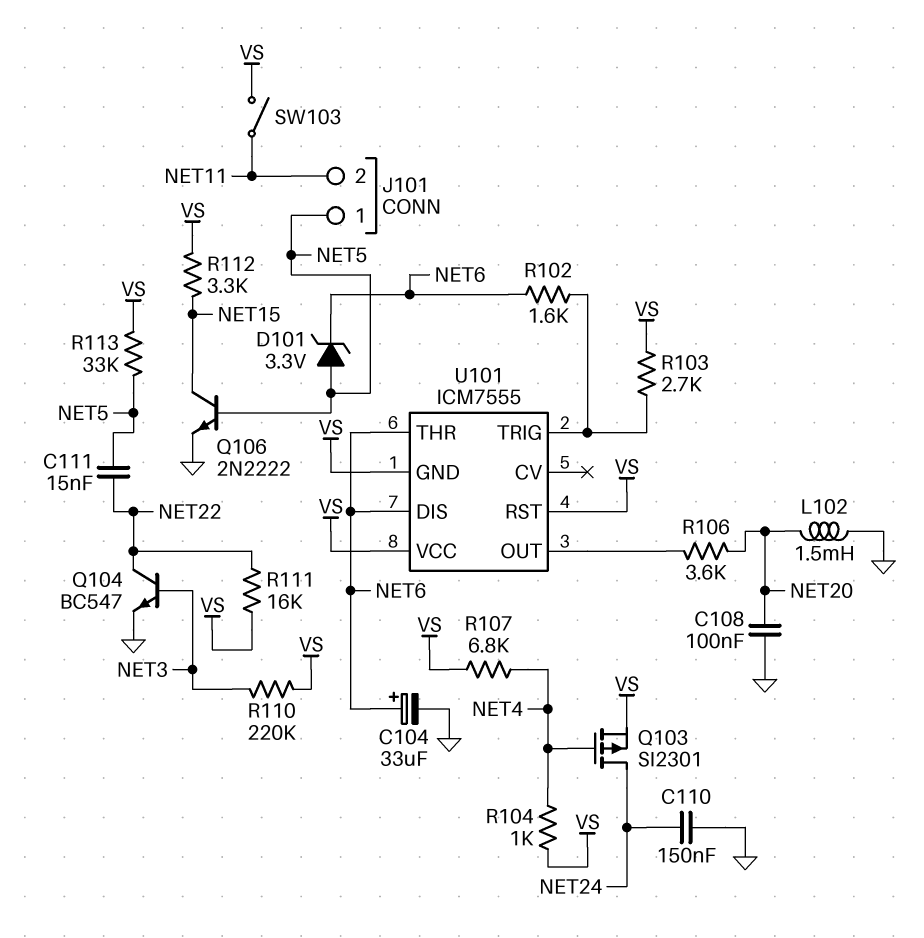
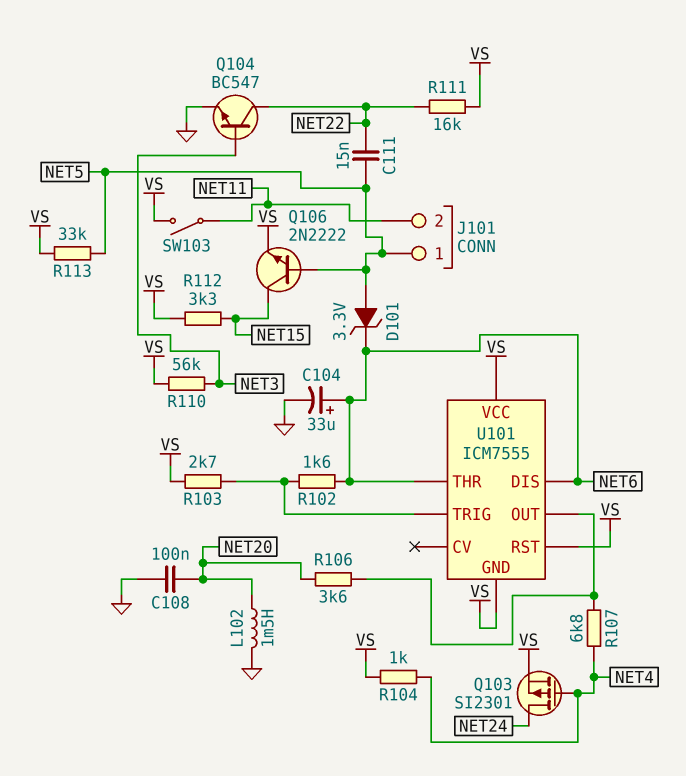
C110: 150nF (GND, NET24) -> none
Q106: NPN 2N2222 (B NET5, C NET15, E GND) -> NPN 2N2222 (B NET5, C NET15, E VS)
R107: 6.8k (NET4, VS) -> 6.8k (NET4, U101/OUT)
R110: 220k (NET3, VS) -> 56k (NET3, VS)

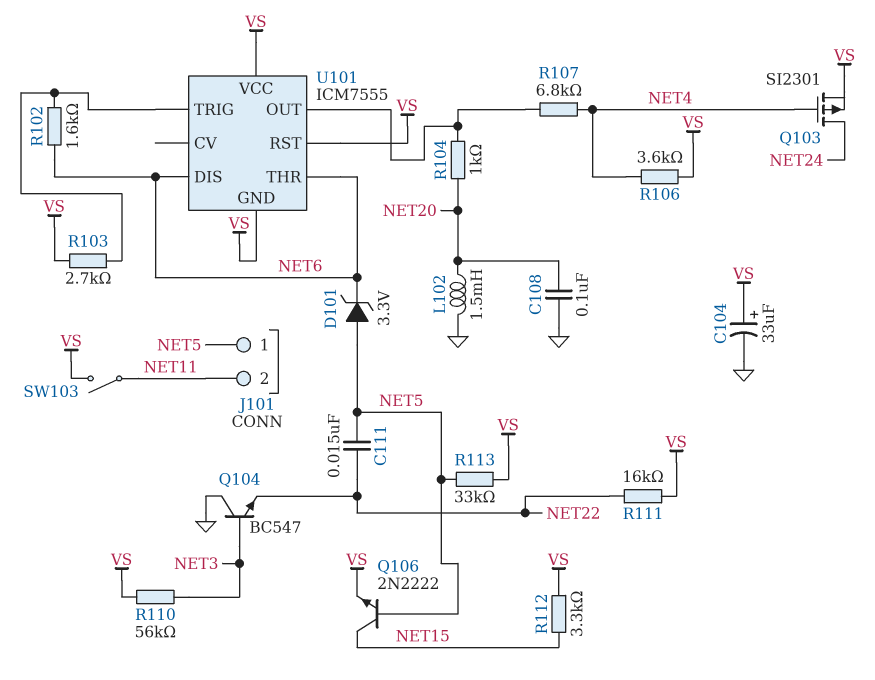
C104: 33uF (plus NET6, minus GND) -> 33uF (plus VS, minus GND)
Q104: NPN BC547 (B NET3, C NET22, E GND) -> NPN BC547 (B NET3, C GND, E NET22)
R104: 1k (NET4, VS) -> 1k (NET20, U101/OUT)
R106: 3.6k (NET20, U101/OUT) -> 3.6k (NET4, VS)

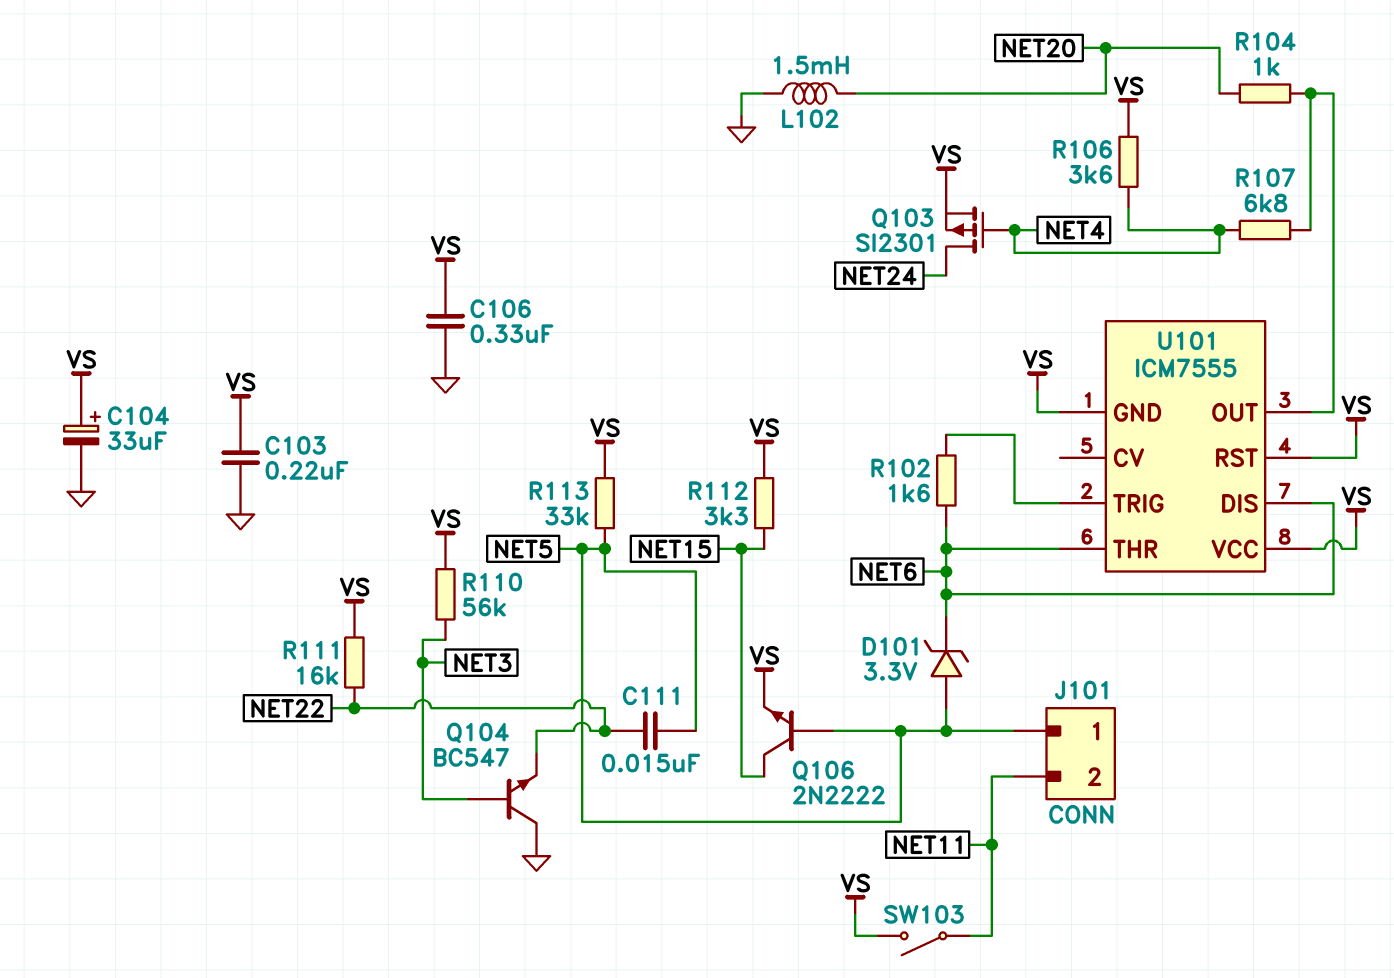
C103: none -> 220nF (GND, VS)
C106: none -> 330nF (GND, VS)
C108: 100nF (GND, NET20) -> none
R103: 2.7k (U101/TRIG, VS) -> none

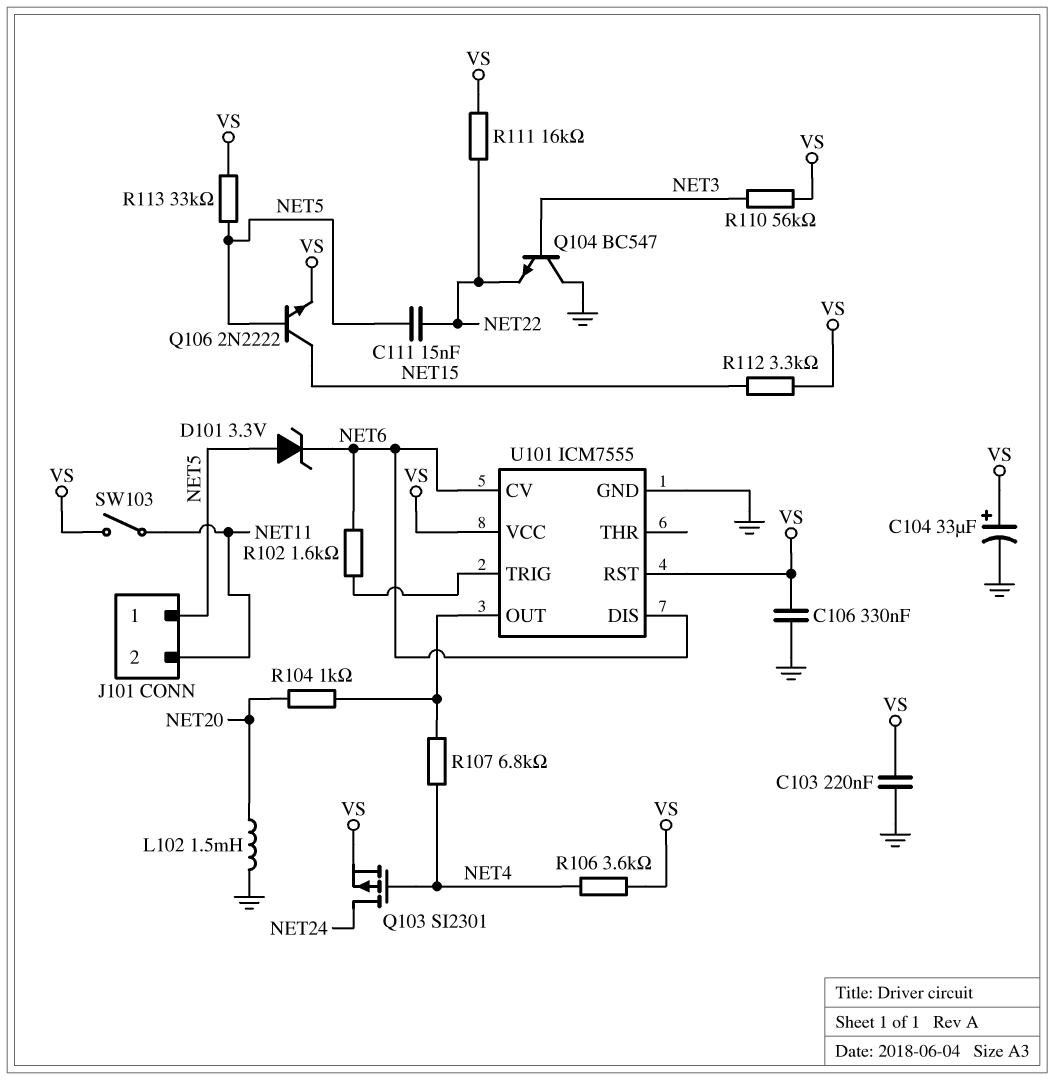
U101 pin CV: none -> NET6
U101 pin GND: VS -> GND
U101 pin THR: NET6 -> none

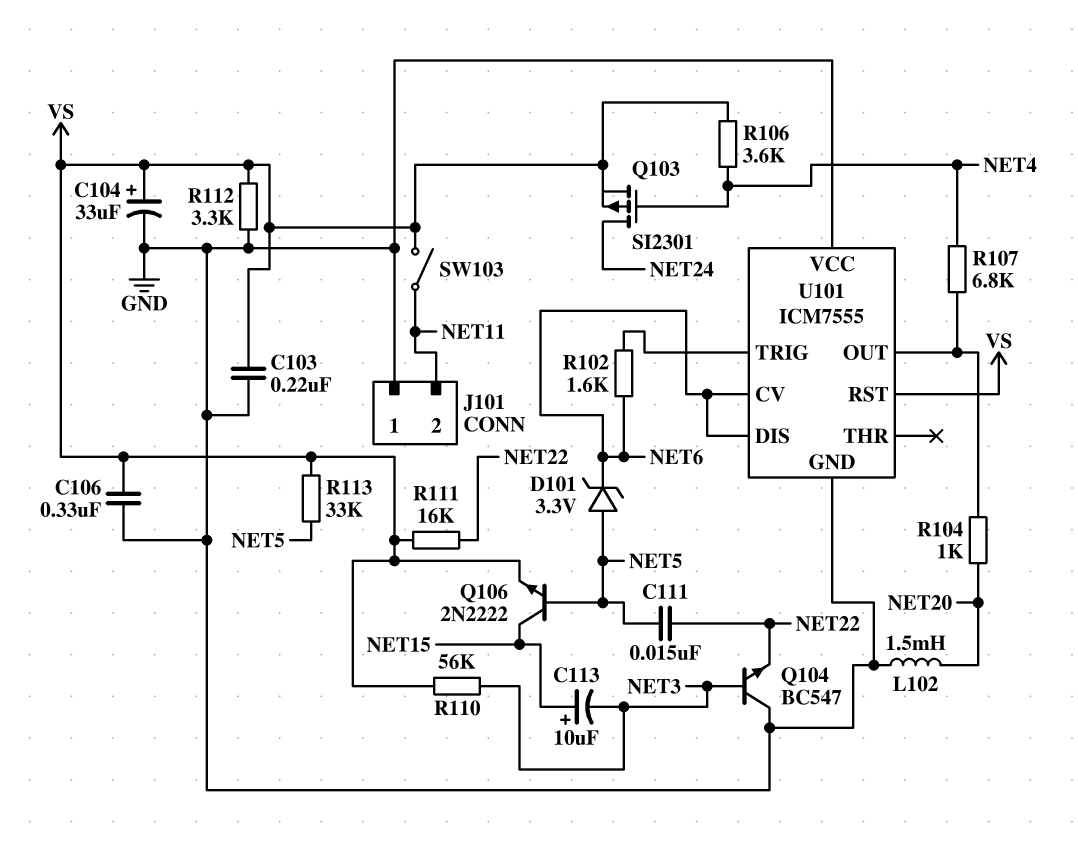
C113: none -> 10uF (plus NET15, minus NET3)
J101 pin 1: NET5 -> GND
R112: 3.3k (NET15, VS) -> 3.3k (GND, VS)
U101 pin VCC: VS -> GND

